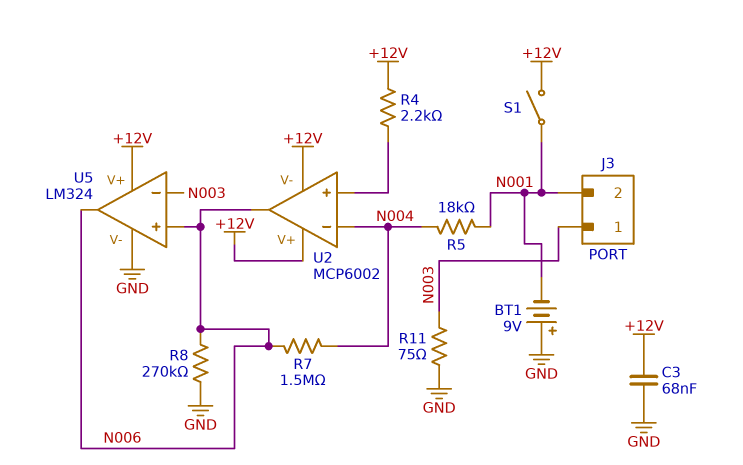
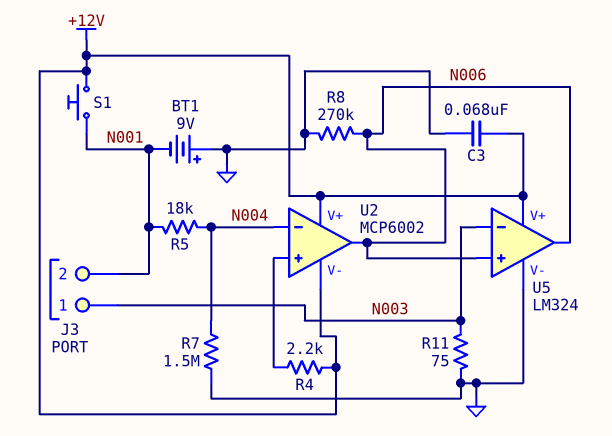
R7: 1.5M (N004, N006) -> 1.5M (GND, N004)
S1: switch (+12V, N001) -> button (+12V, N001)

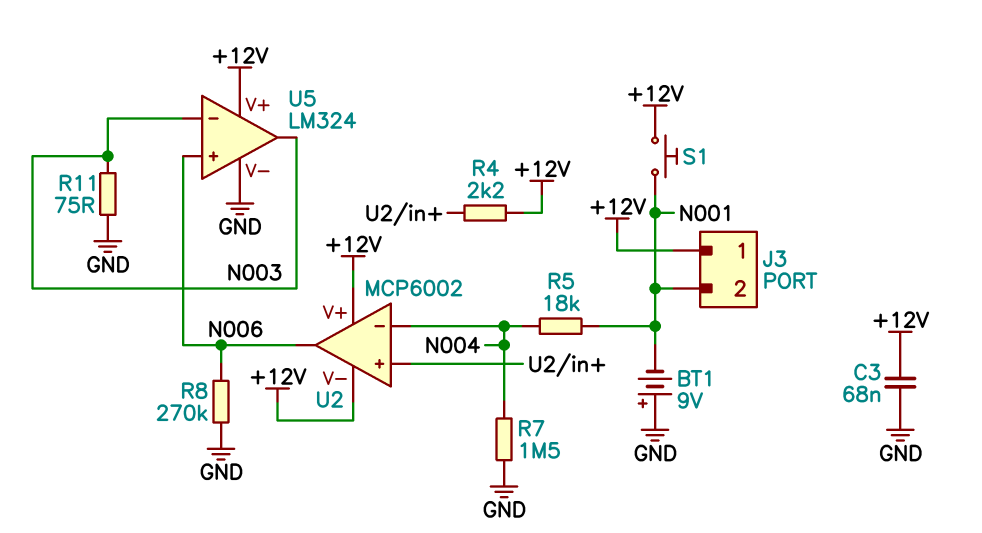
J3 pin 1: N003 -> +12V
U5 pin out: N006 -> N003

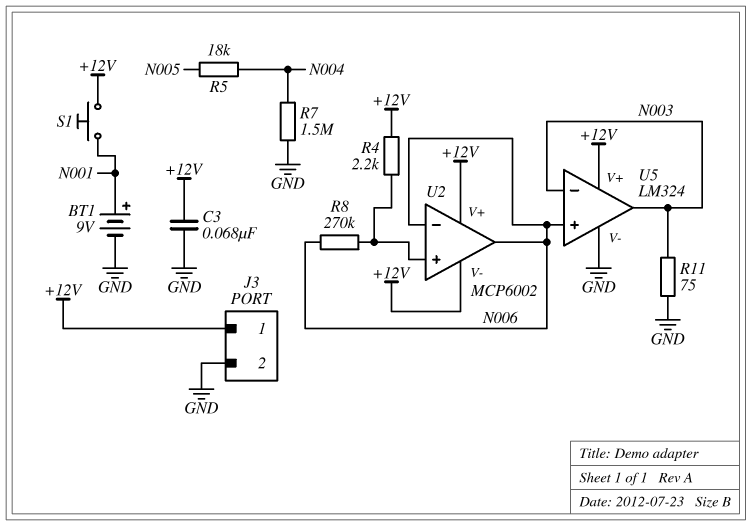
BT1: 9V (plus GND, minus N001) -> 9V (plus N001, minus GND)
J3 pin 2: N001 -> GND
R5: 18k (N001, N004) -> 18k (N004, N005)
R8: 270k (GND, N006) -> 270k (N006, U2/in+)
U2 pin in-: N004 -> N006

